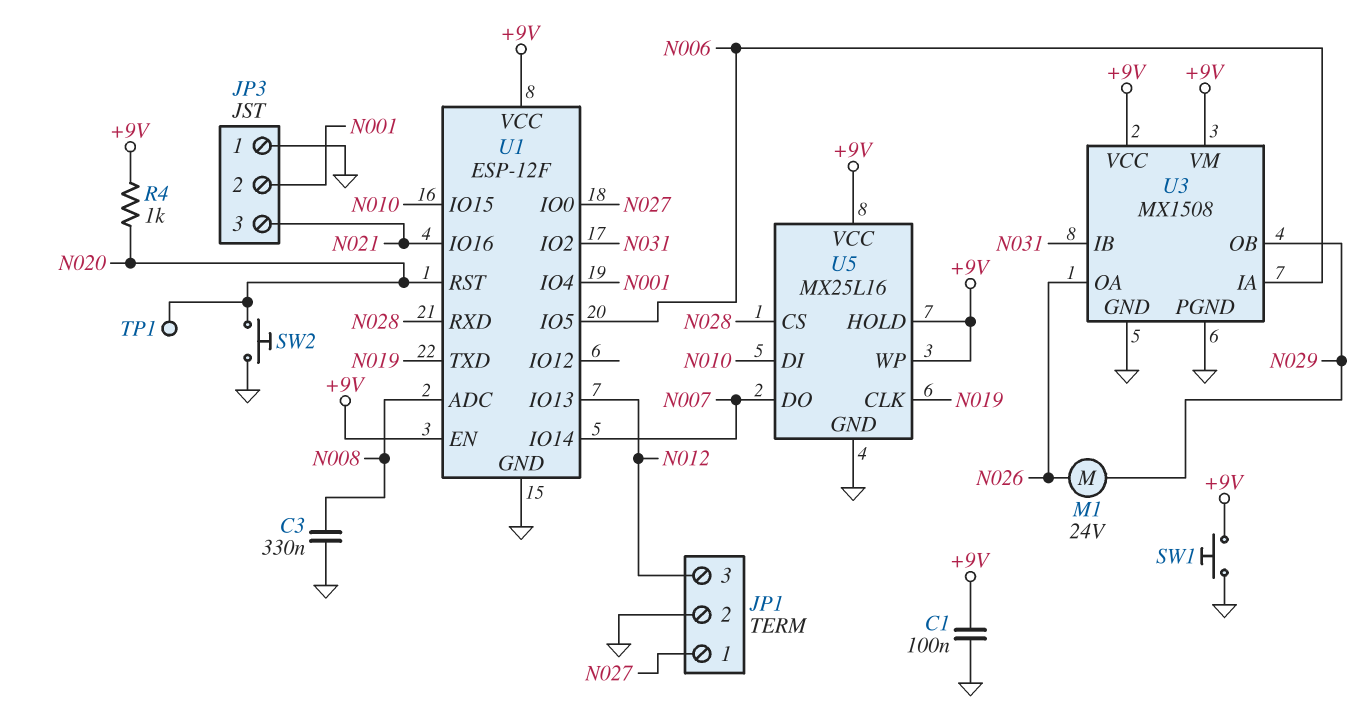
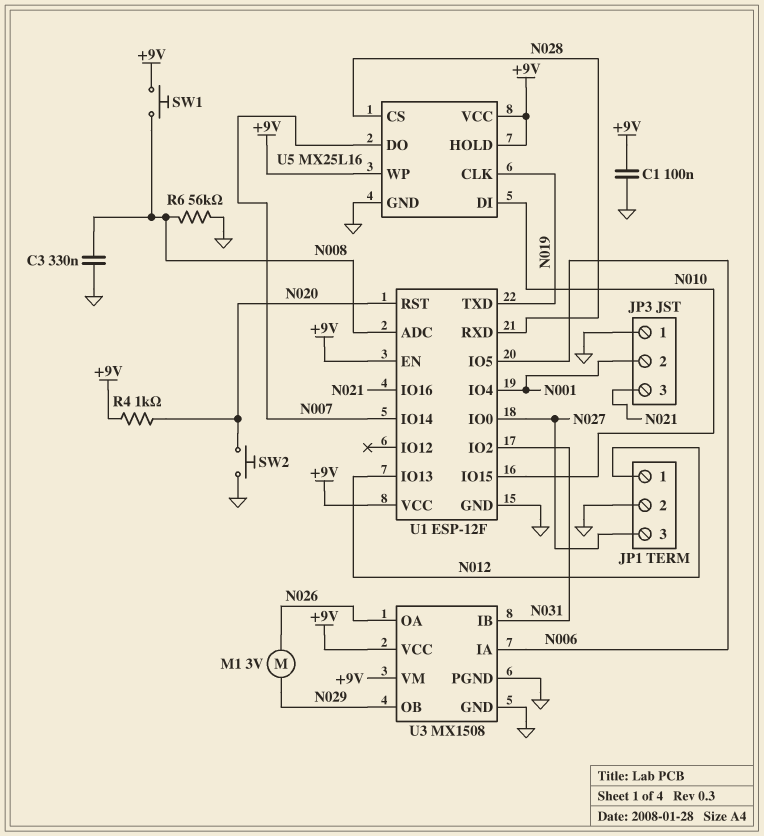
JP1 pin 1: N027 -> N012
JP1 pin 3: N012 -> N027
M1: motor 24V (N026, N029) -> motor 3V (N026, N029)
R6: none -> 56k (GND, N008)
SW1: button (+9V, GND) -> button (+9V, N008)
TP1: test point (N020) -> none

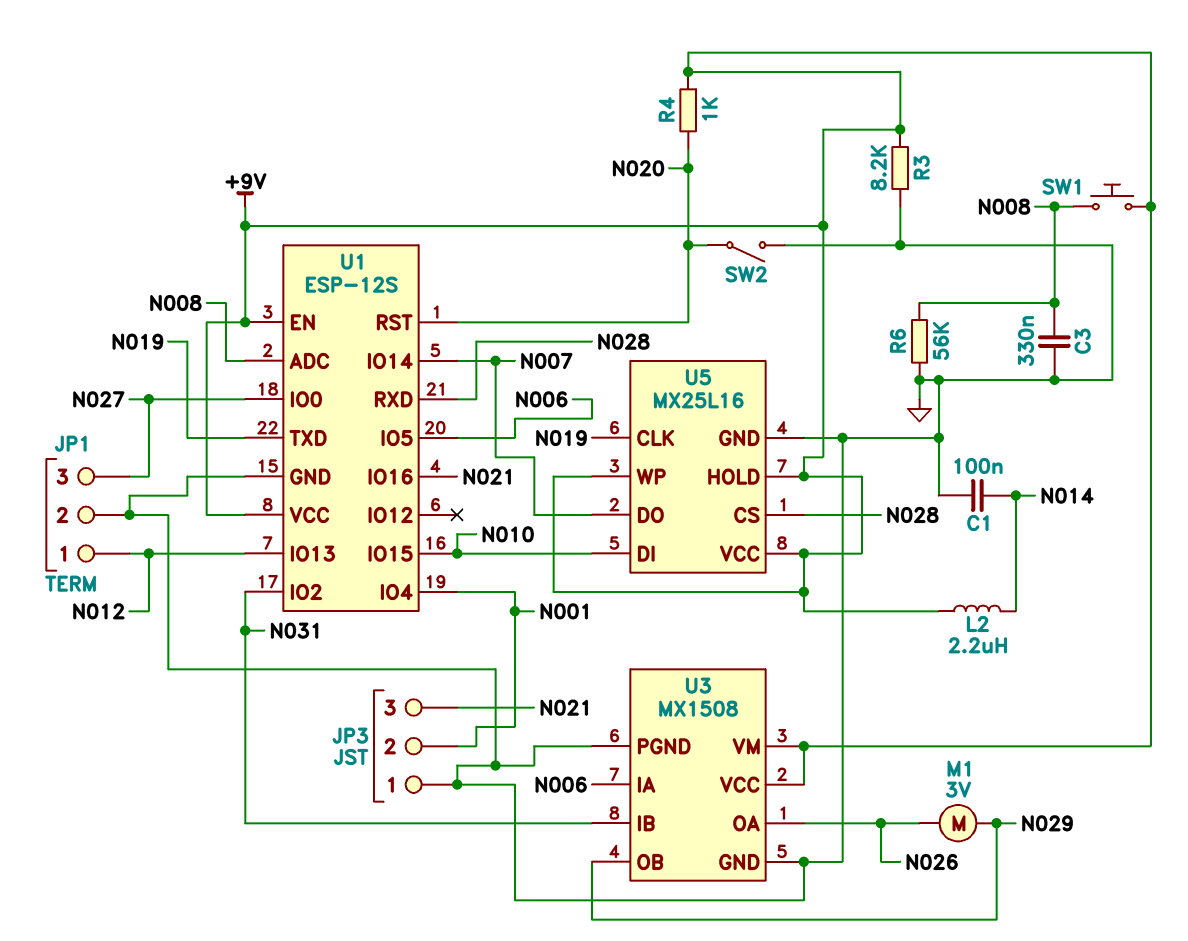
C1: 100nF (+9V, GND) -> 100nF (GND, N014)
L2: none -> 2.2uH (+9V, N014)
R3: none -> 8.2k (+9V, GND)
SW2: button (GND, N020) -> switch (GND, N020)
U1: ESP-12F -> ESP-12S

